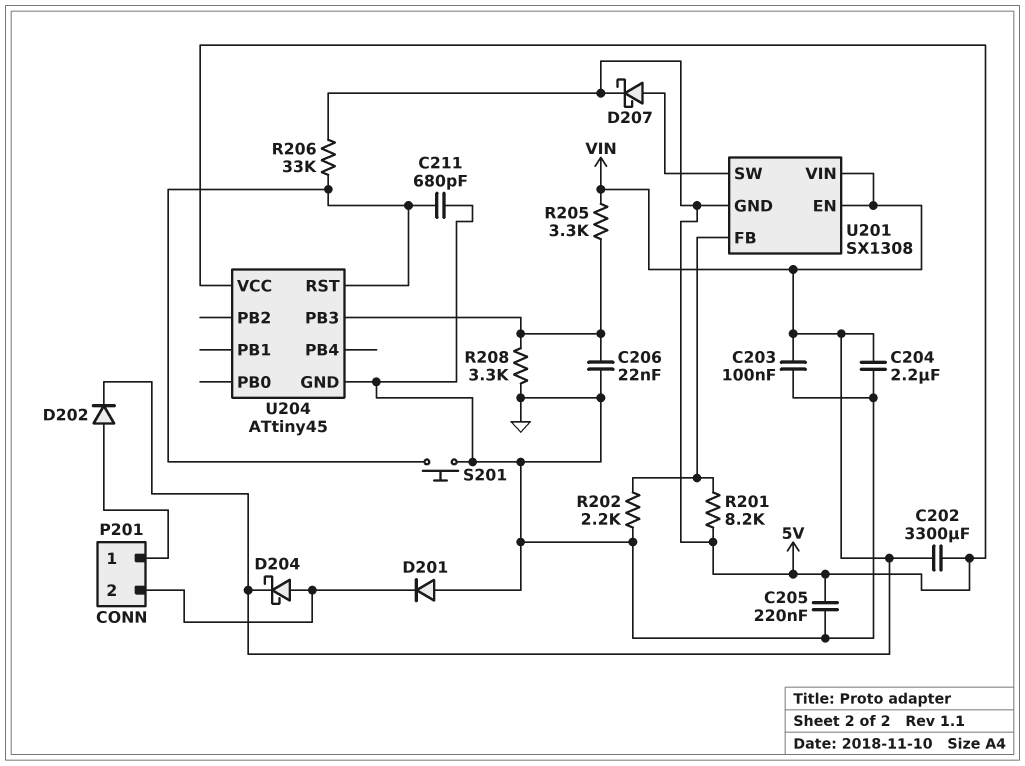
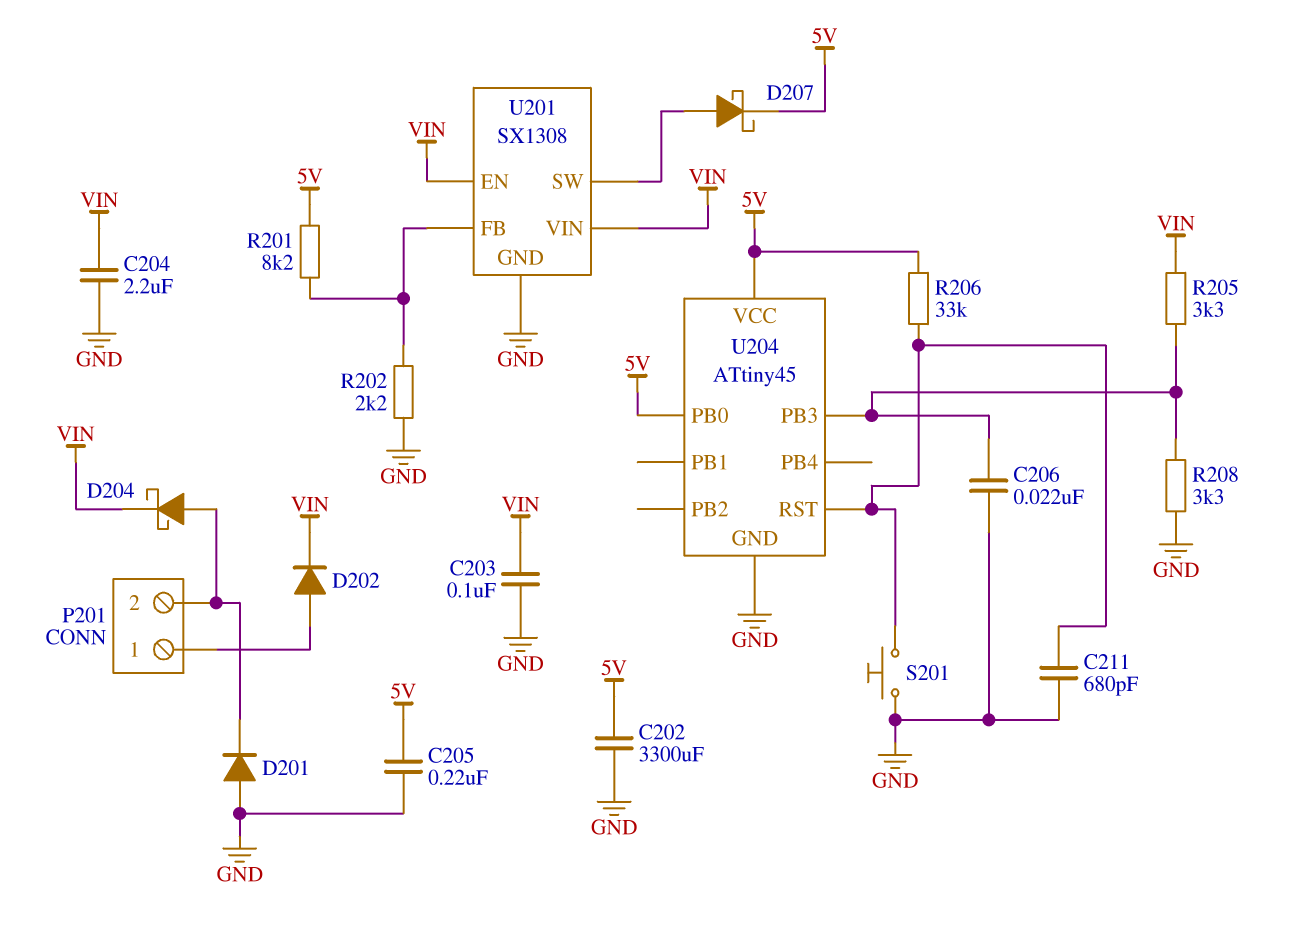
C202: 3300uF (5V, VIN) -> 3300uF (5V, GND)
U201 pin GND: 5V -> GND
U204 pin PB0: none -> 5V

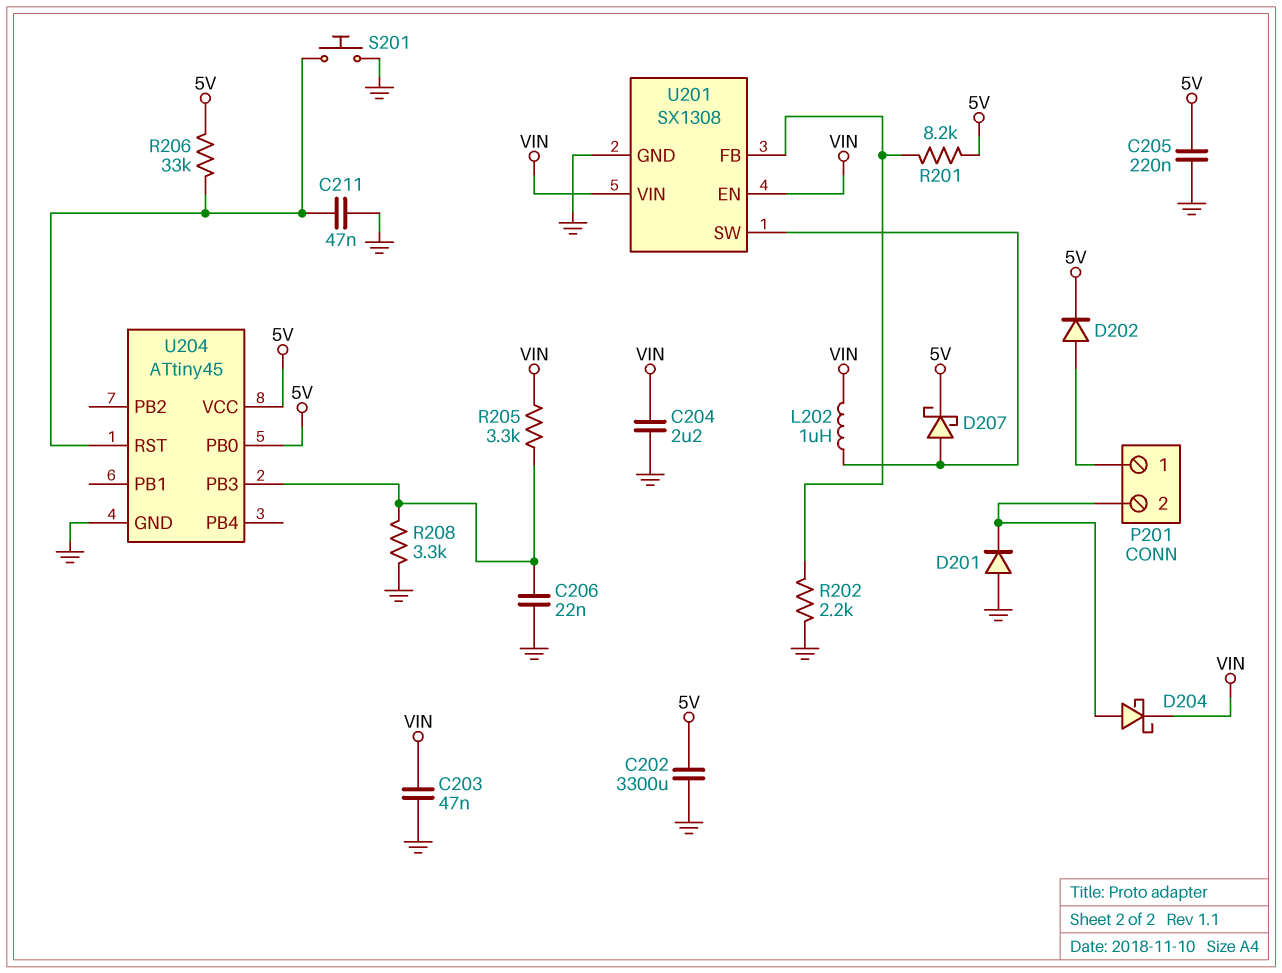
C203: 100nF (GND, VIN) -> 47nF (GND, VIN)
C211: 680pF (GND, U204/RST) -> 47nF (GND, U204/RST)
D202: diode (A P201/1, K VIN) -> diode (A P201/1, K 5V)
L202: none -> 1uH (U201/SW, VIN)

